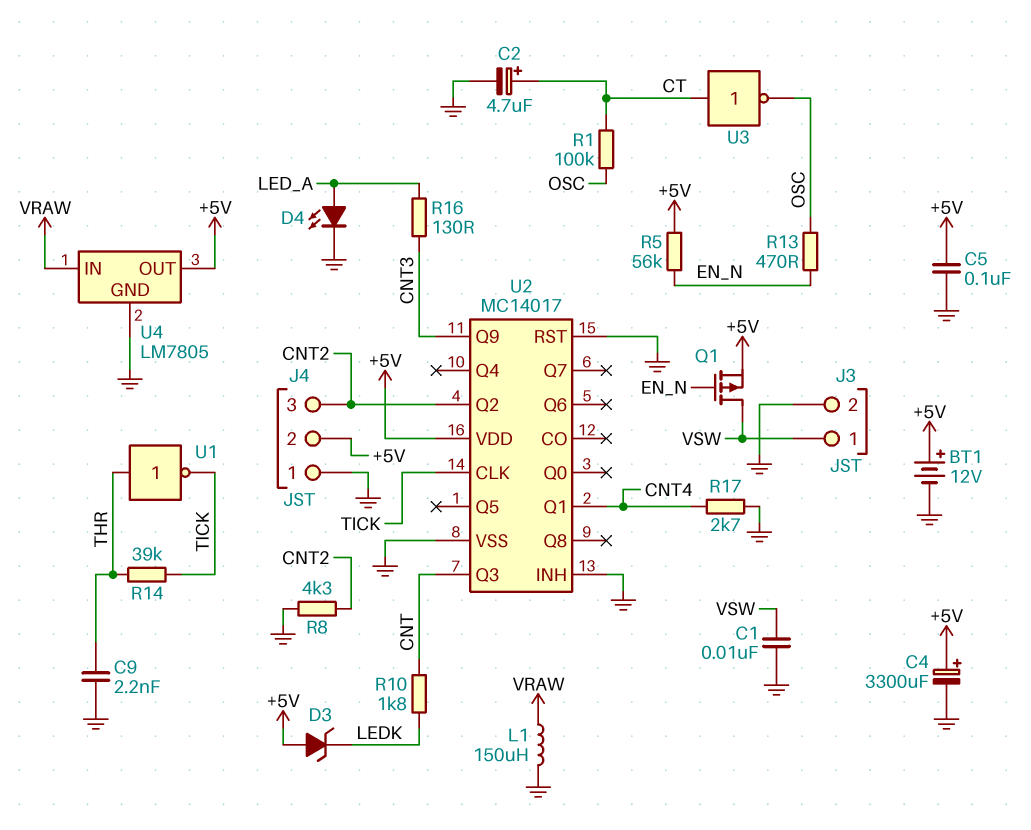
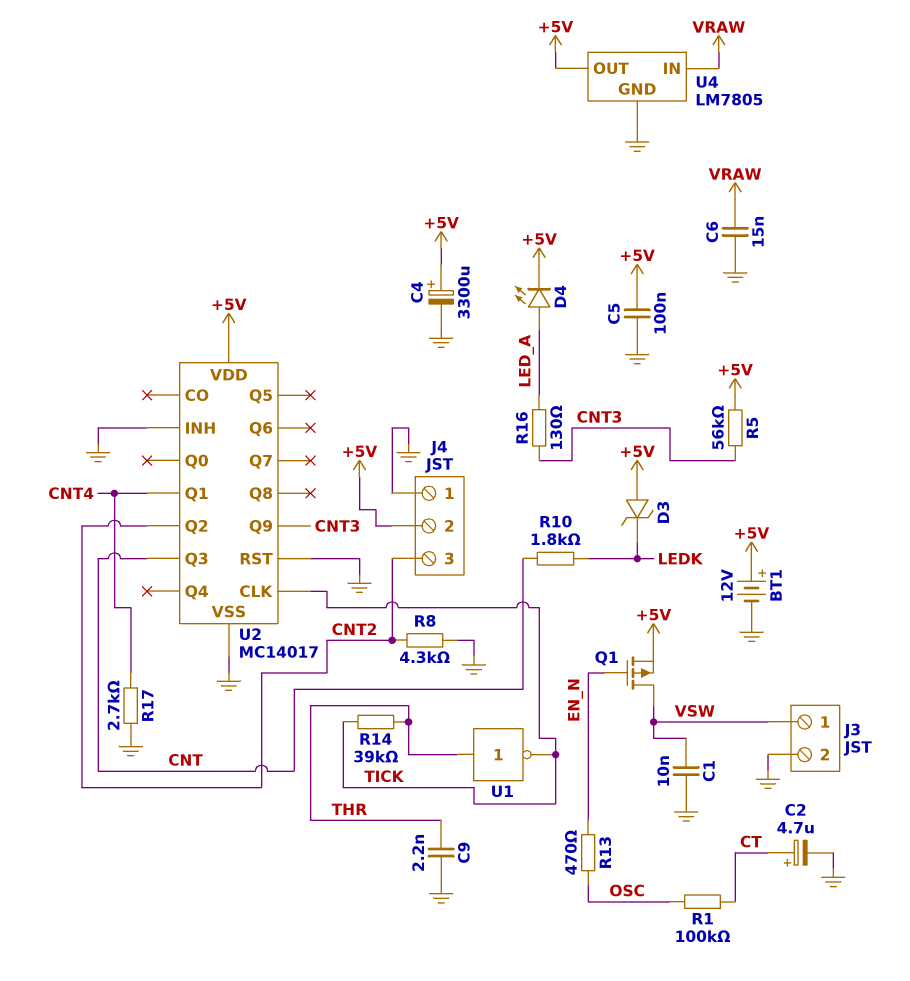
C6: none -> 15nF (GND, VRAW)
D4: LED (A LED_A, K GND) -> LED (A LED_A, K +5V)
L1: 150uH (GND, VRAW) -> none
R5: 56k (+5V, EN_N) -> 56k (+5V, CNT3)
U3: NOT (in CT, out OSC) -> none

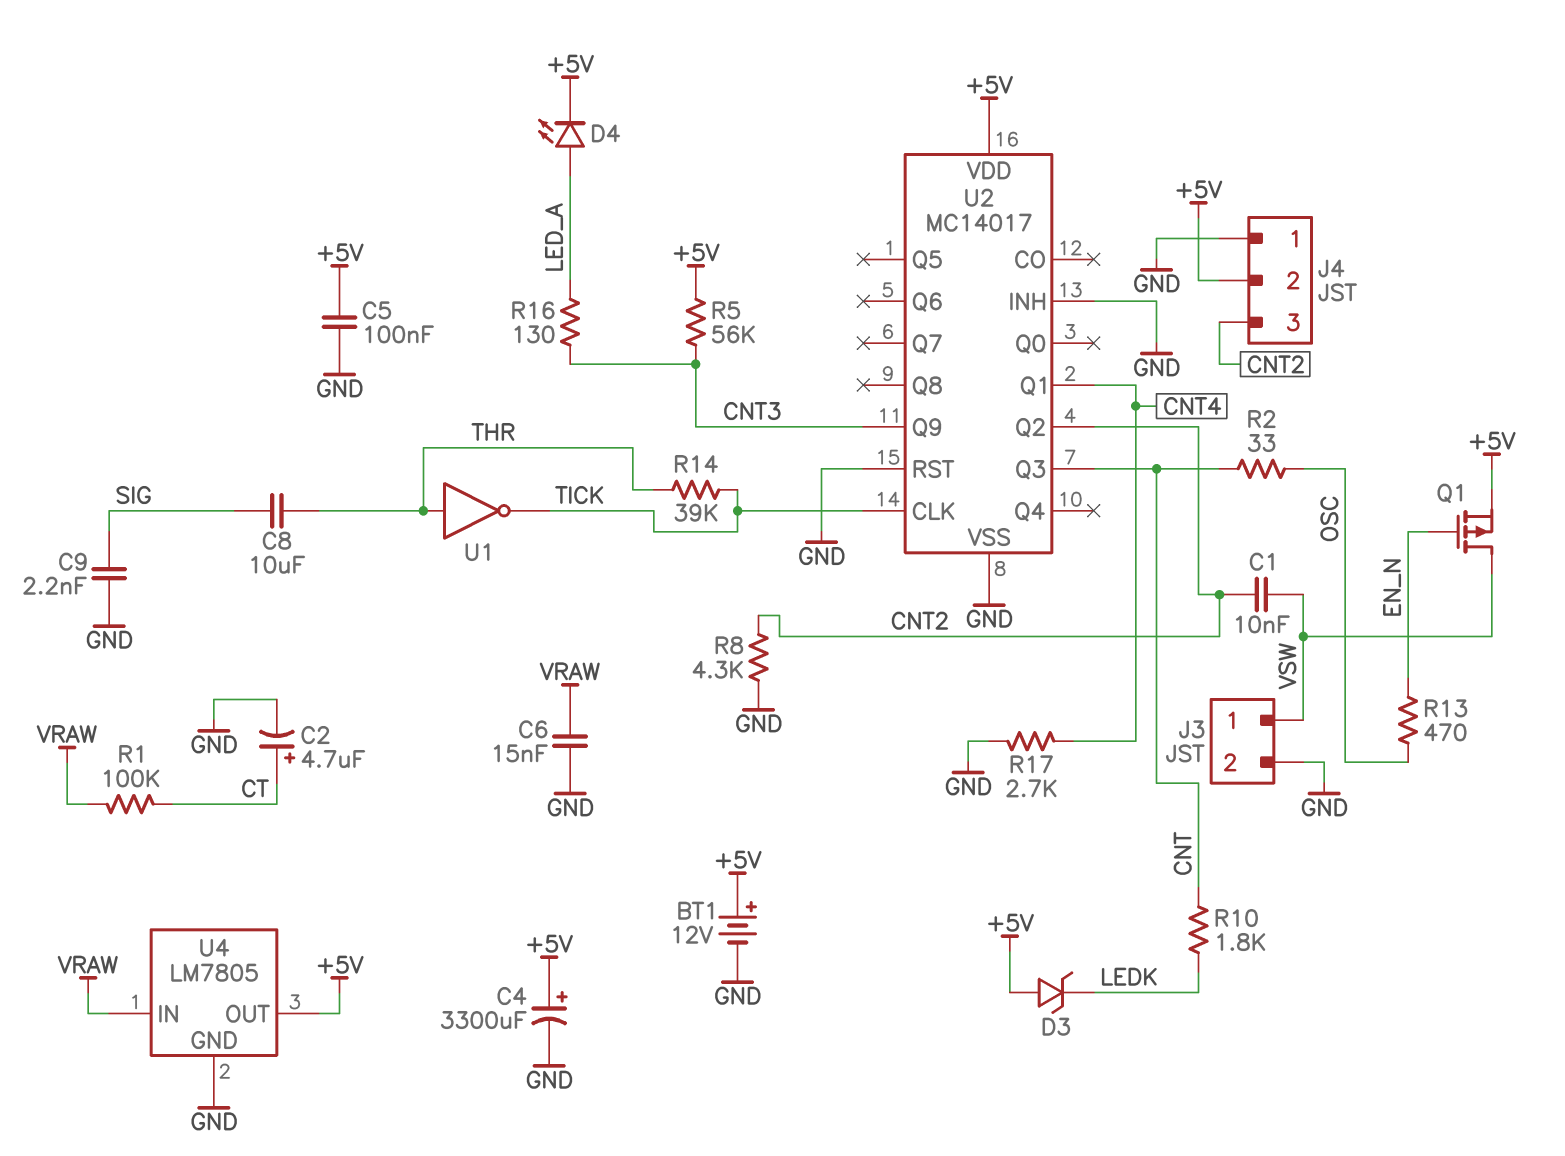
C1: 10nF (GND, VSW) -> 10nF (CNT2, VSW)
C8: none -> 10uF (SIG, THR)
C9: 2.2nF (GND, THR) -> 2.2nF (GND, SIG)
R1: 100k (CT, OSC) -> 100k (CT, VRAW)
R2: none -> 33 (CNT, OSC)

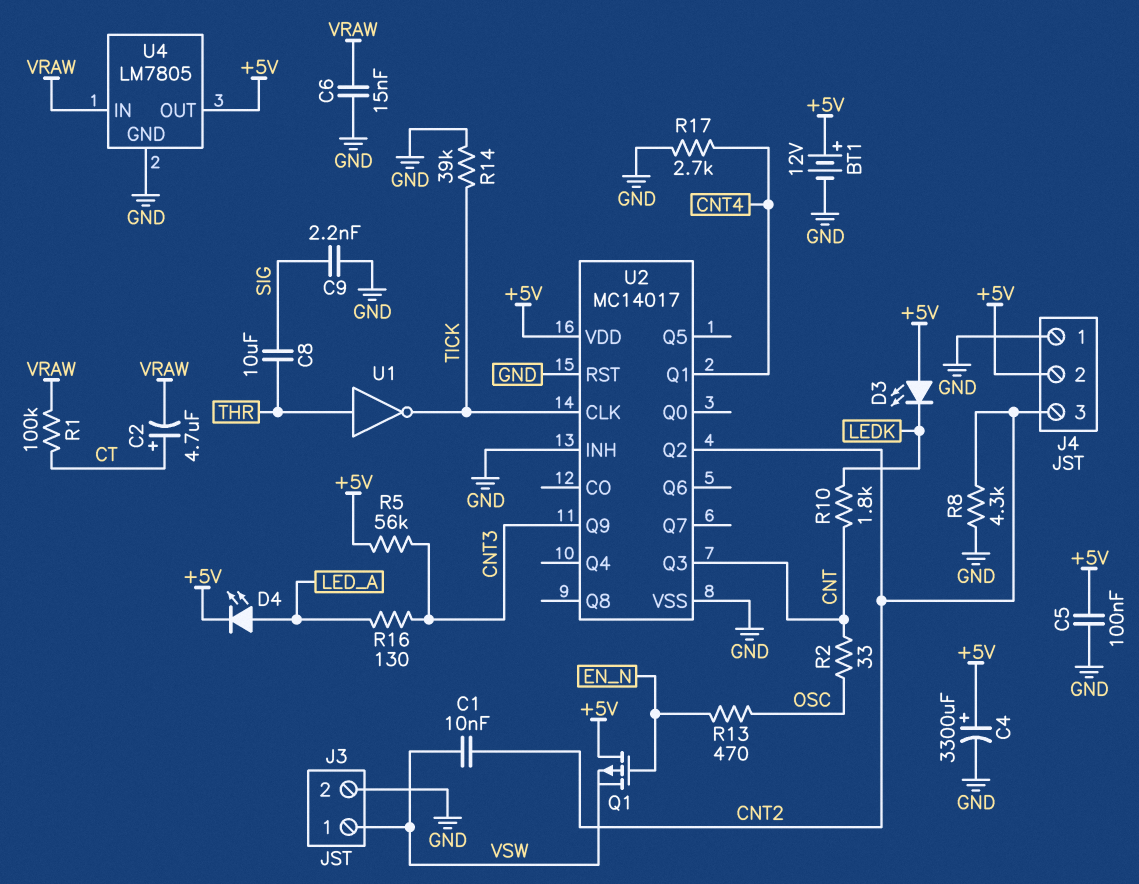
C2: 4.7uF (plus CT, minus GND) -> 4.7uF (plus CT, minus VRAW)
D3: zener (A +5V, K LEDK) -> LED (A +5V, K LEDK)
Q1: PMOS (G EN_N, D VSW, S +5V) -> PMOS (G EN_N, D +5V, S VSW)
R14: 39k (THR, TICK) -> 39k (GND, TICK)

